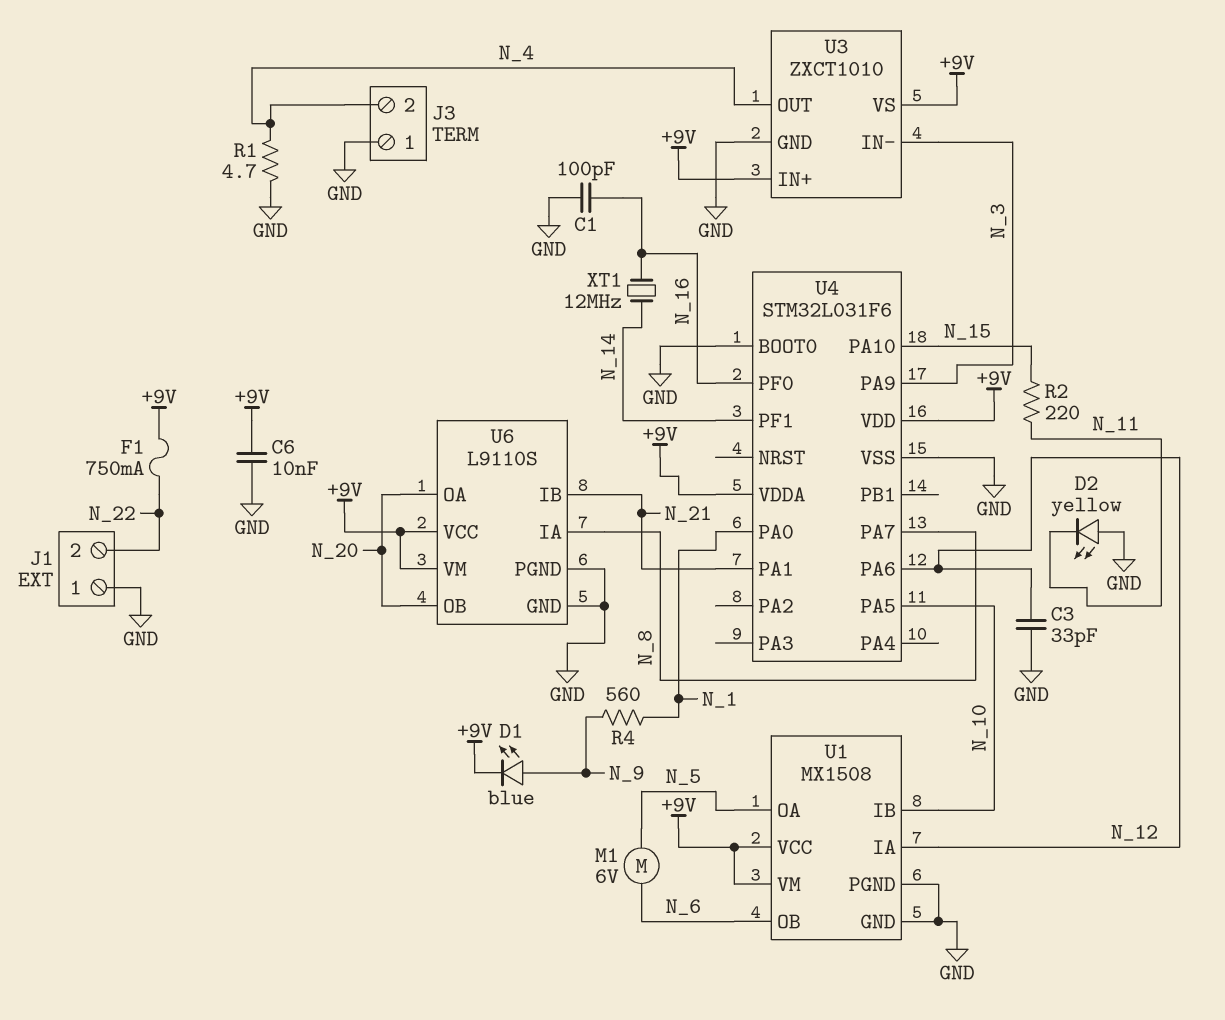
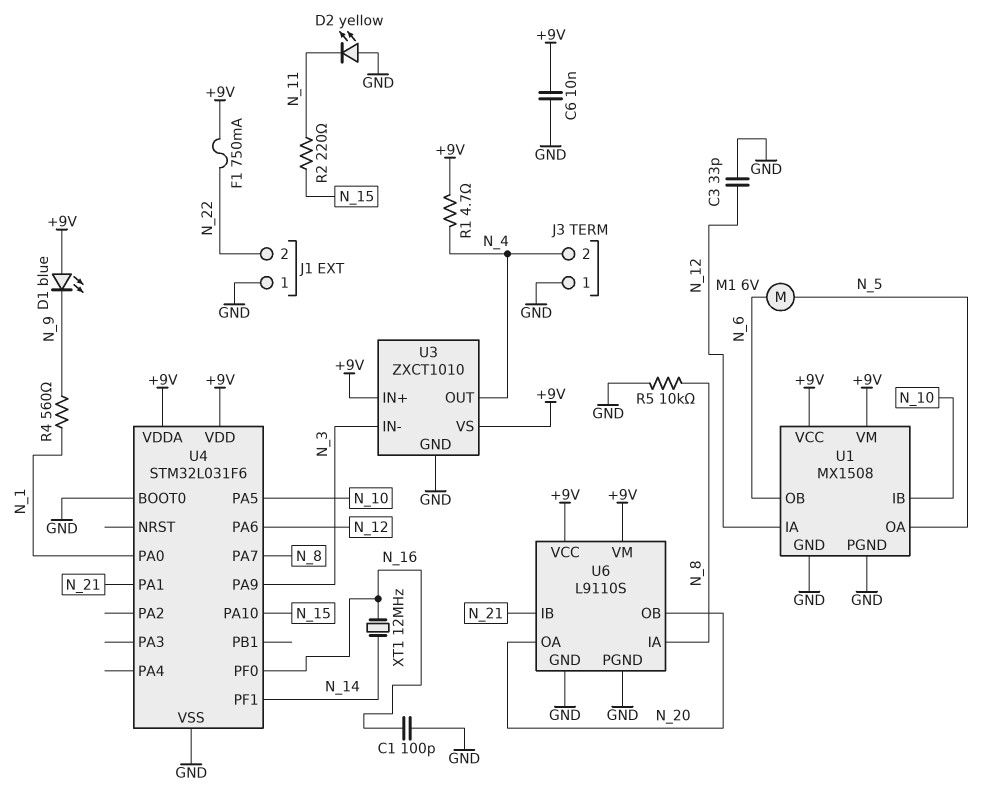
D1: LED blue (A N_9, K +9V) -> LED blue (A +9V, K N_9)
R1: 4.7 (GND, N_4) -> 4.7 (+9V, N_4)
R5: none -> 10k (GND, N_8)

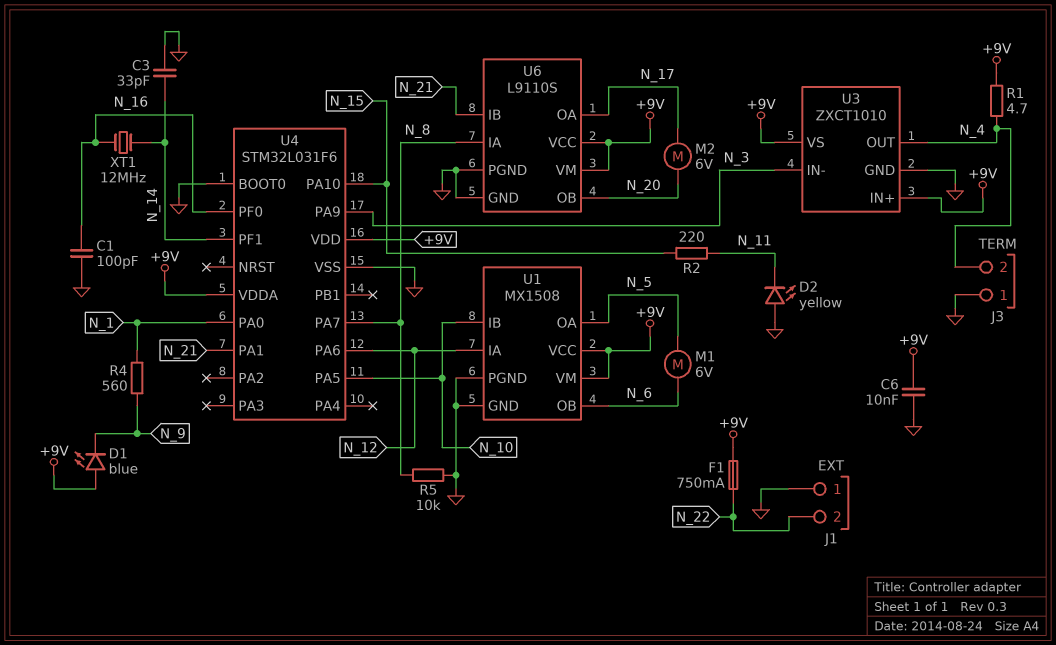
C3: 33pF (GND, N_12) -> 33pF (GND, N_14)
M2: none -> motor 6V (N_17, N_20)
U6 pin OA: N_20 -> N_17

